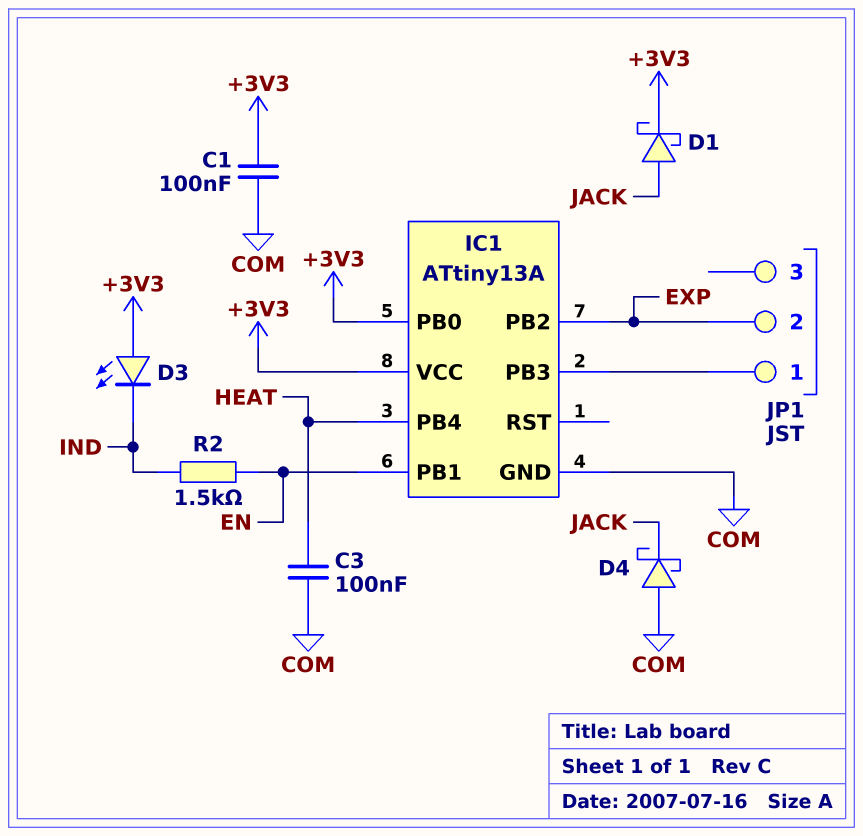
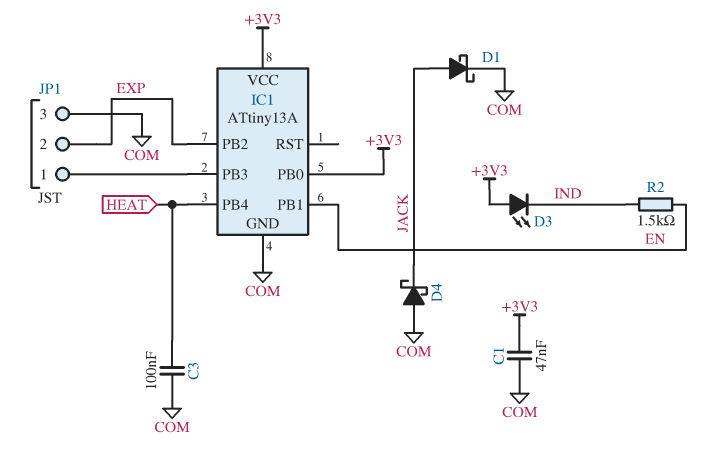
C1: 100nF (+3V3, COM) -> 47nF (+3V3, COM)
D1: schottky (A JACK, K +3V3) -> schottky (A JACK, K COM)
JP1 pin 3: none -> COM

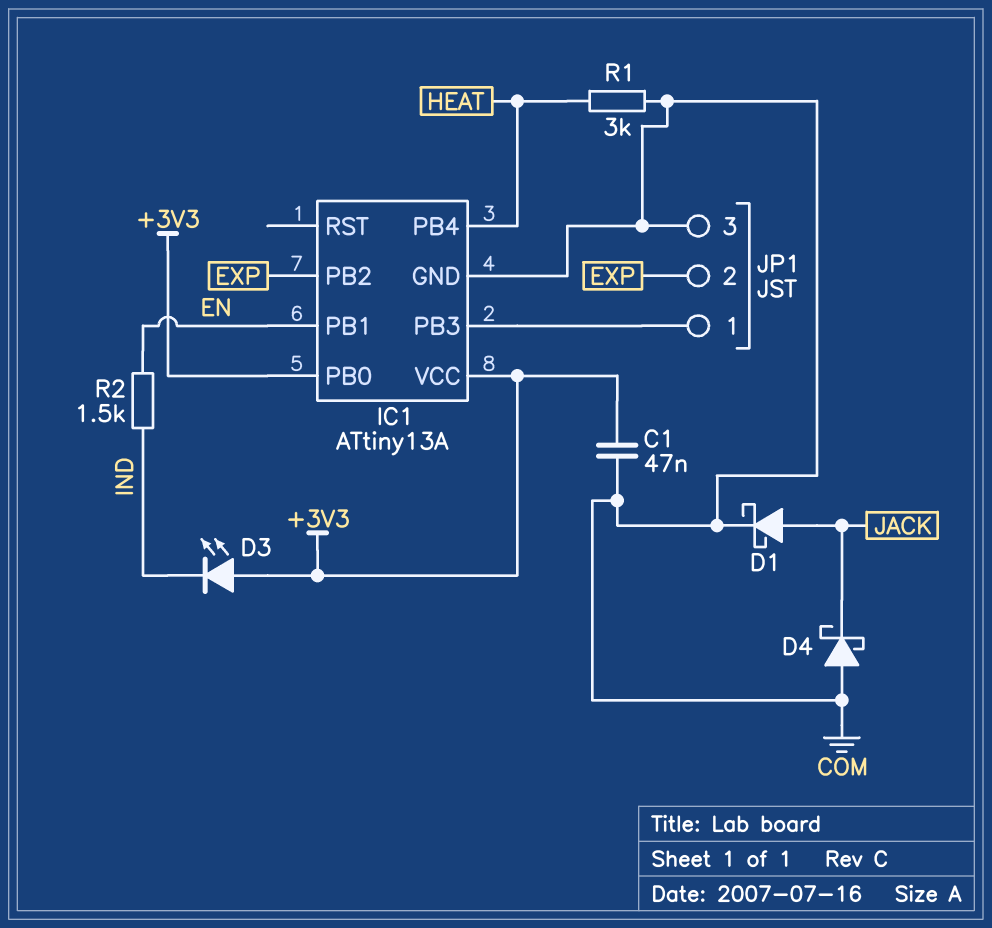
C3: 100nF (COM, HEAT) -> none
R1: none -> 3k (COM, HEAT)

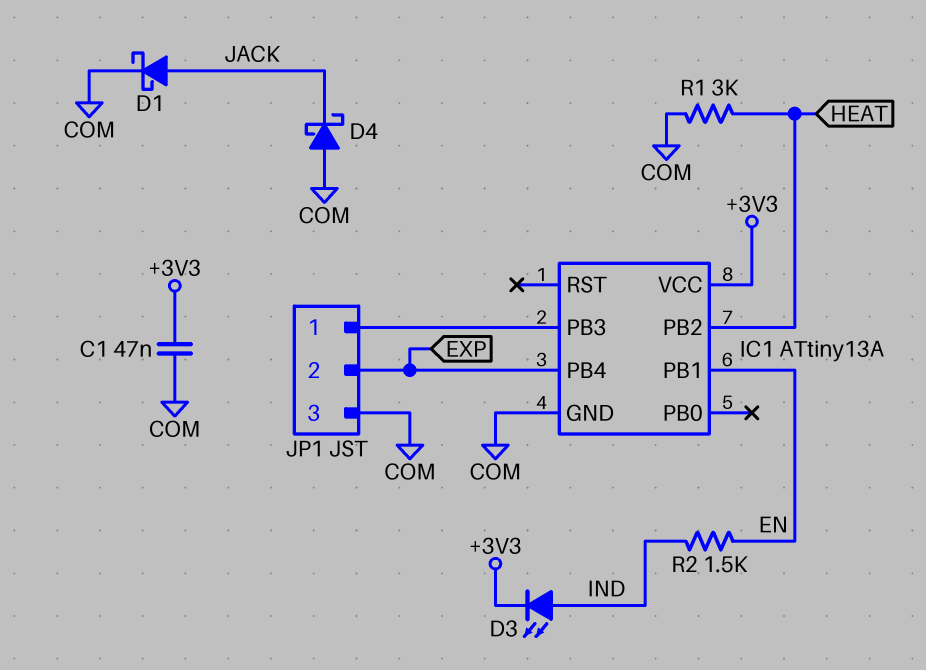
D3: LED (A +3V3, K IND) -> LED (A IND, K +3V3)
IC1 pin PB0: +3V3 -> none
IC1 pin PB2: EXP -> HEAT
IC1 pin PB4: HEAT -> EXP

